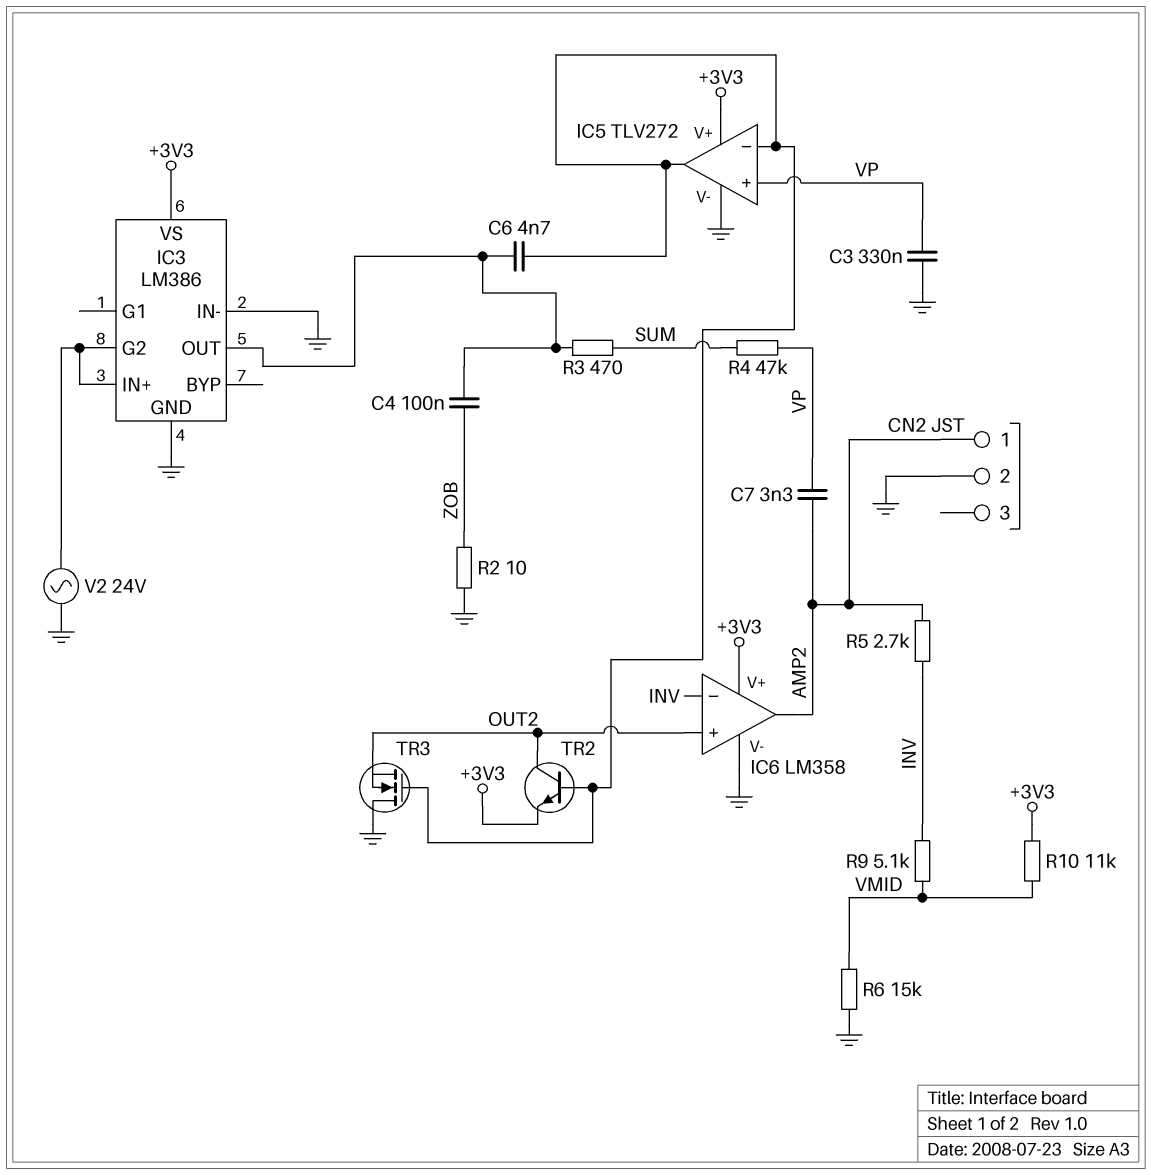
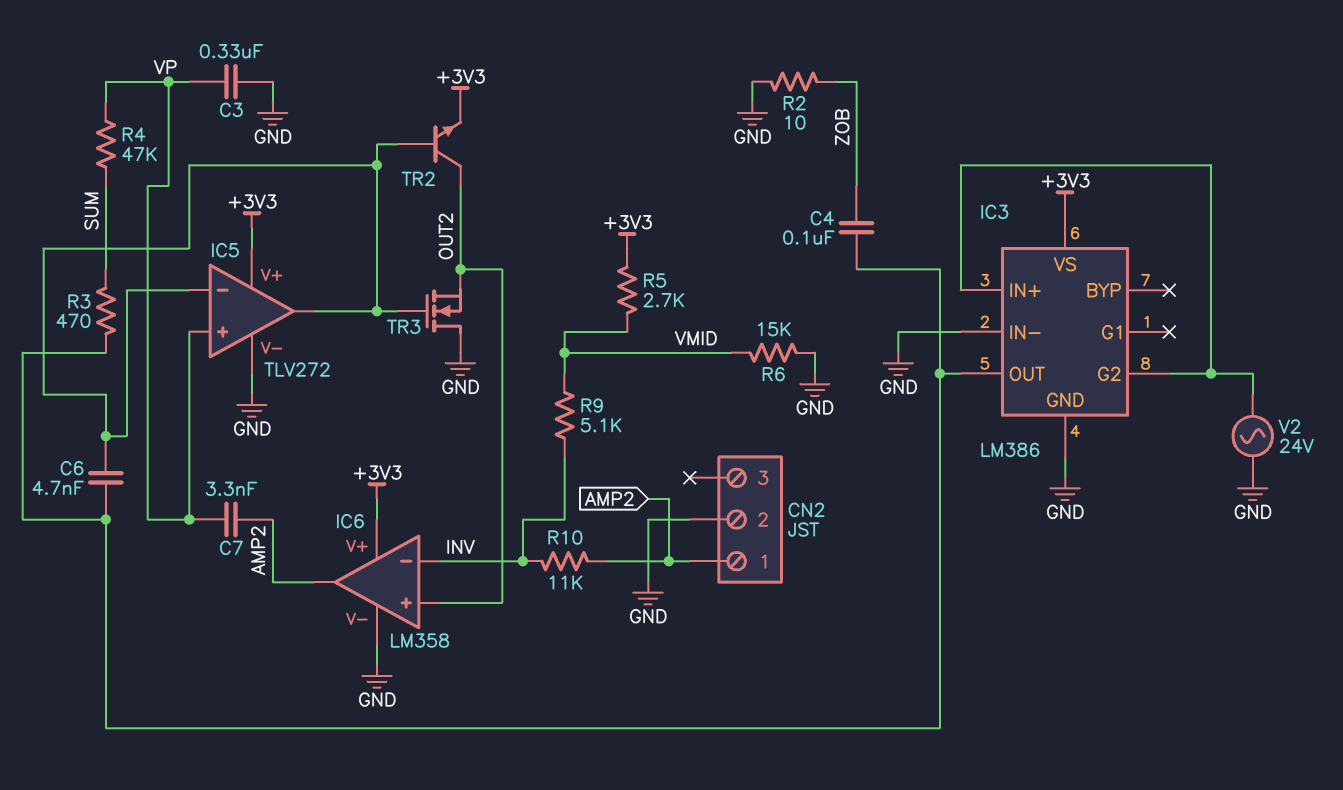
R5: 2.7k (AMP2, INV) -> 2.7k (+3V3, VMID)
R10: 11k (+3V3, VMID) -> 11k (AMP2, INV)

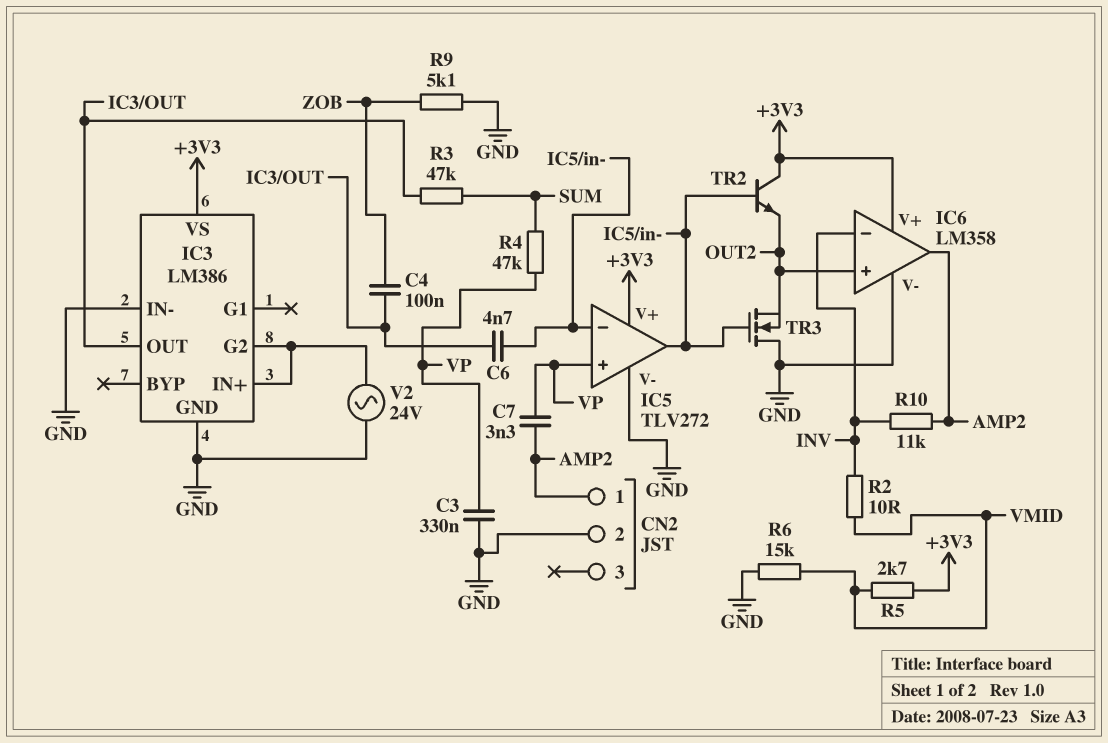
R2: 10 (GND, ZOB) -> 10 (INV, VMID)
R3: 470 (IC3/OUT, SUM) -> 47k (IC3/OUT, SUM)
R9: 5.1k (INV, VMID) -> 5.1k (GND, ZOB)
TR2: NPN (B IC5/in-, C OUT2, E +3V3) -> NPN (B IC5/in-, C +3V3, E OUT2)

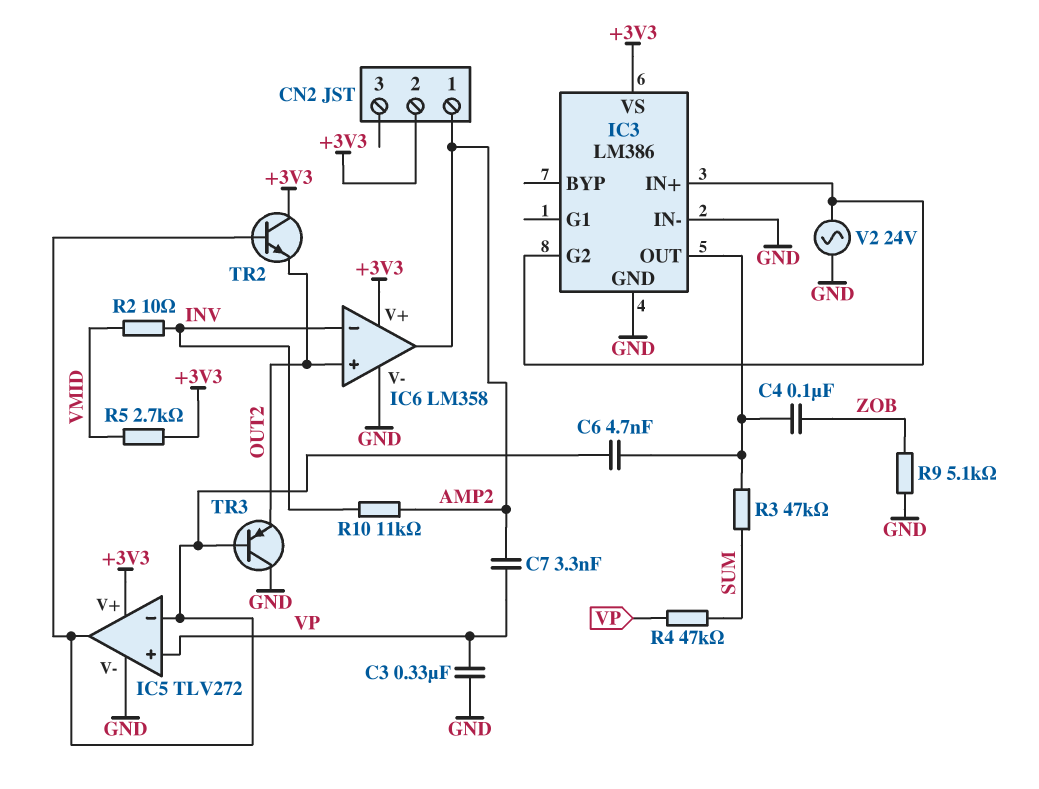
CN2 pin 2: GND -> +3V3
R6: 15k (GND, VMID) -> none
TR3: NMOS (G IC5/in-, D GND, S OUT2) -> PNP (B IC5/in-, C GND, E OUT2)

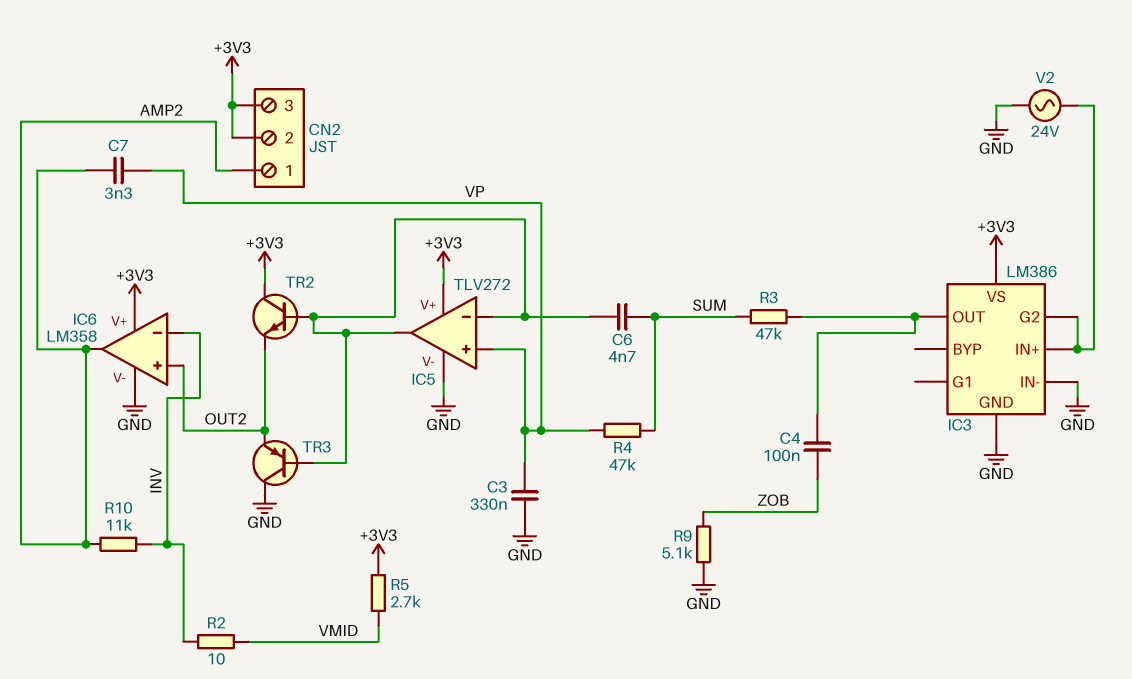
C6: 4.7nF (IC3/OUT, IC5/in-) -> 4.7nF (IC5/in-, SUM)
CN2 pin 3: none -> +3V3

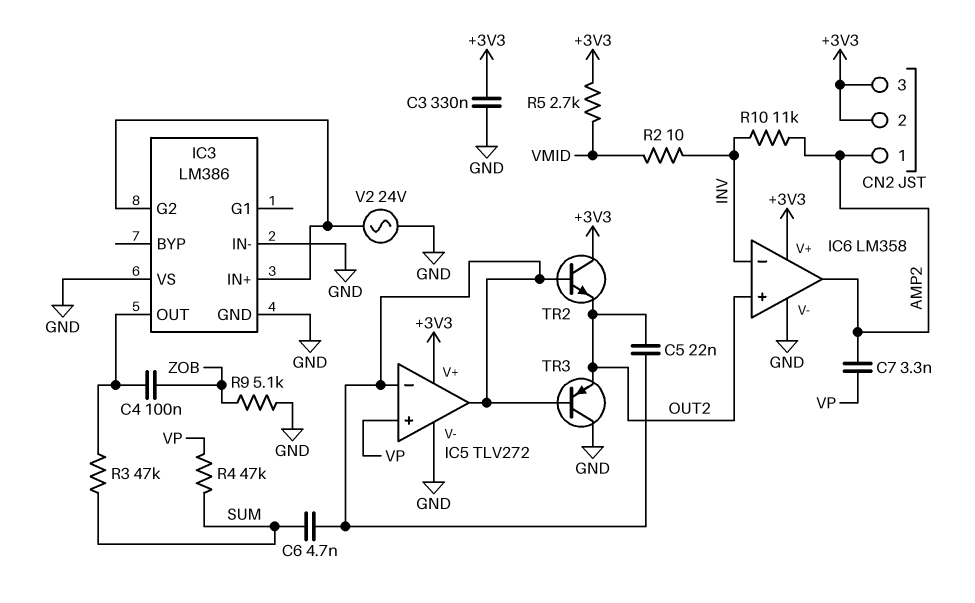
C3: 330nF (GND, VP) -> 330nF (+3V3, GND)
C5: none -> 22nF (IC5/in-, OUT2)
IC3 pin VS: +3V3 -> GND

